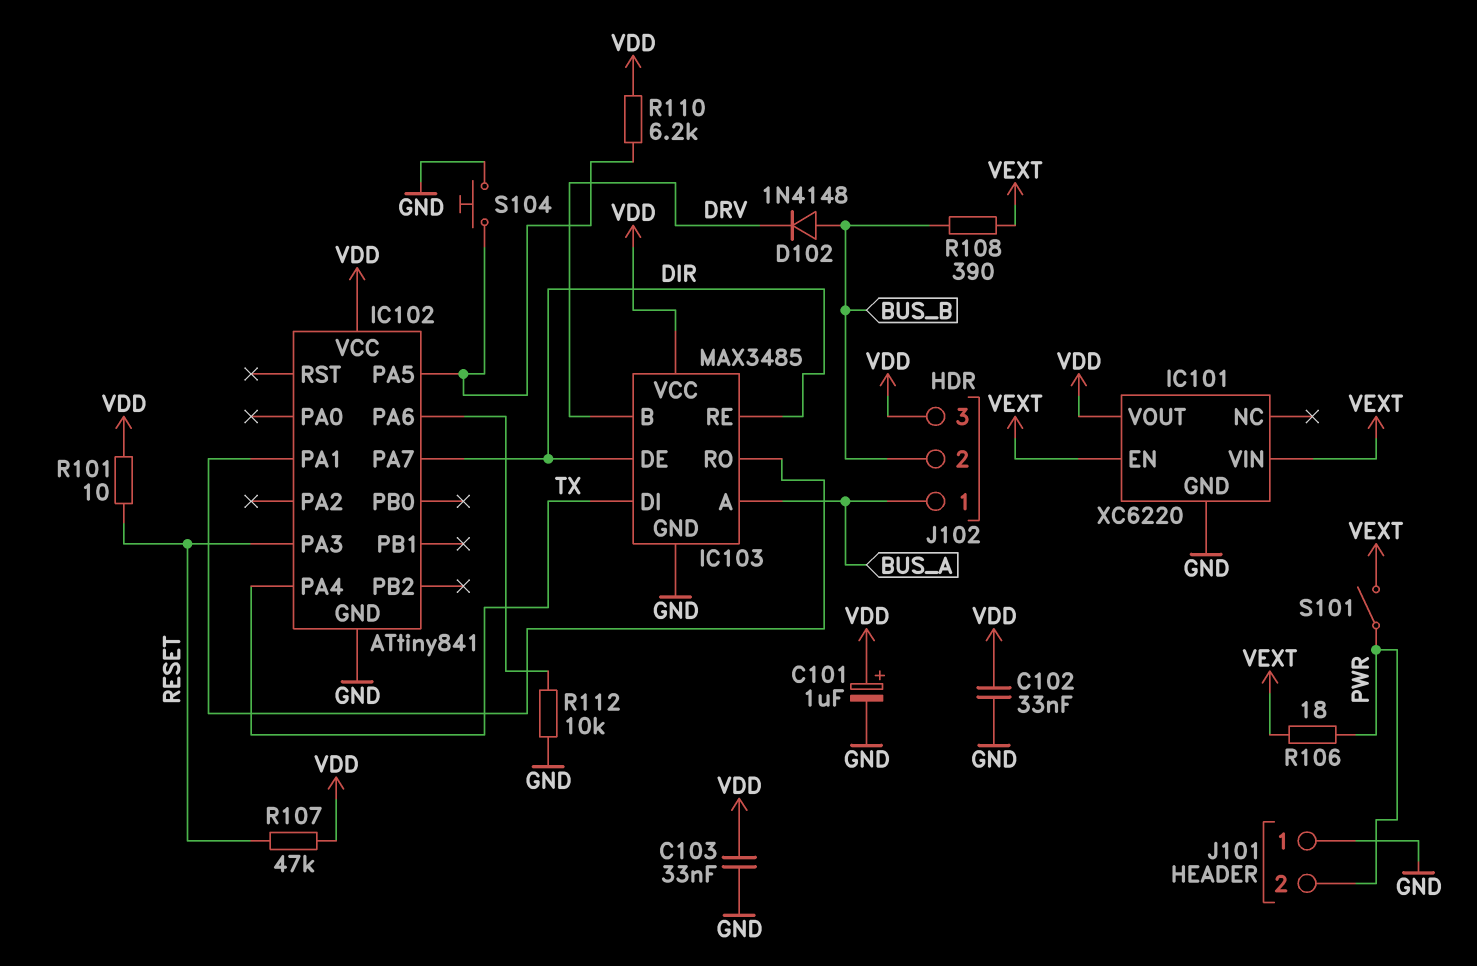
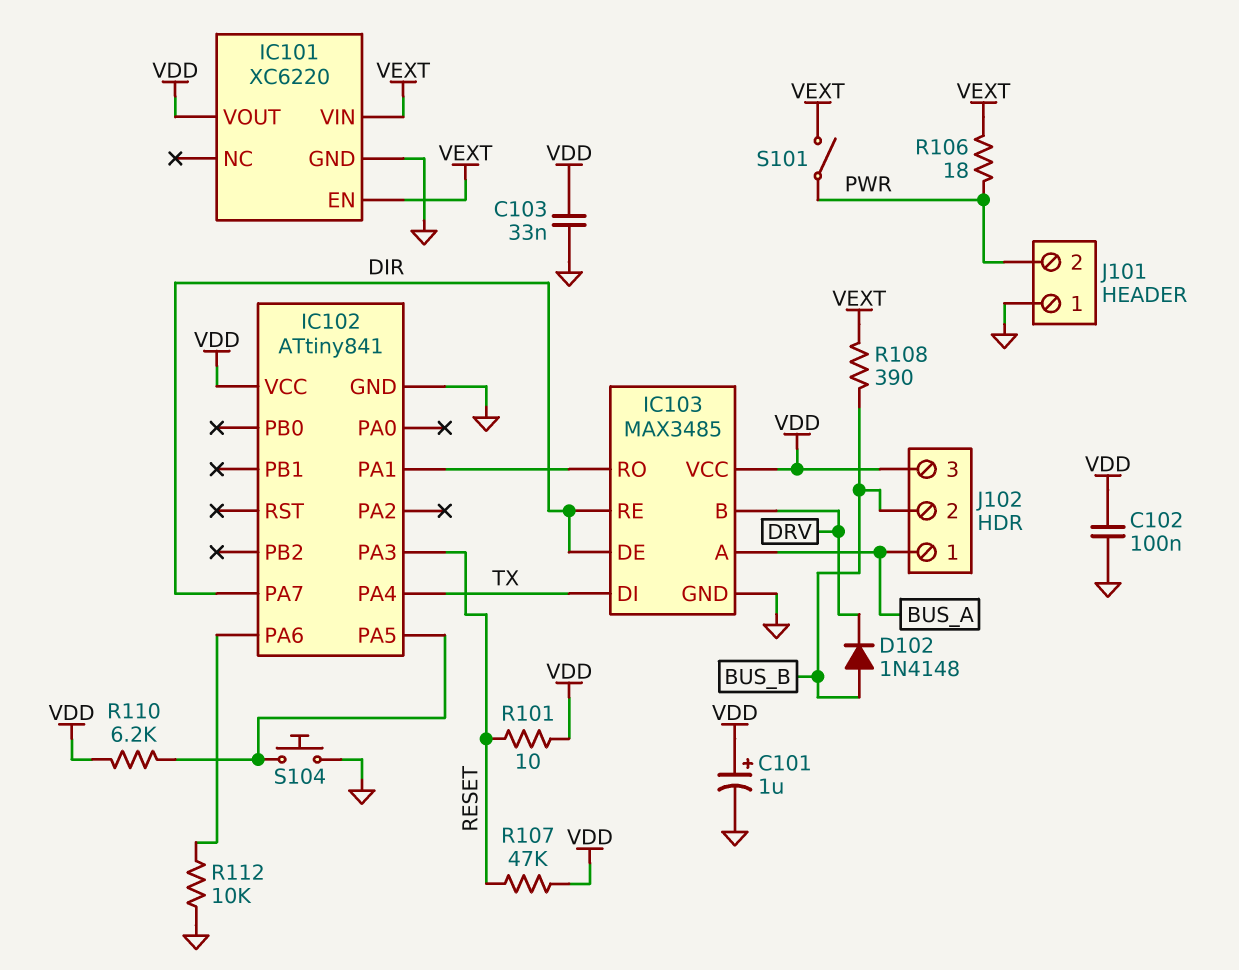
C102: 33nF (GND, VDD) -> 100nF (GND, VDD)

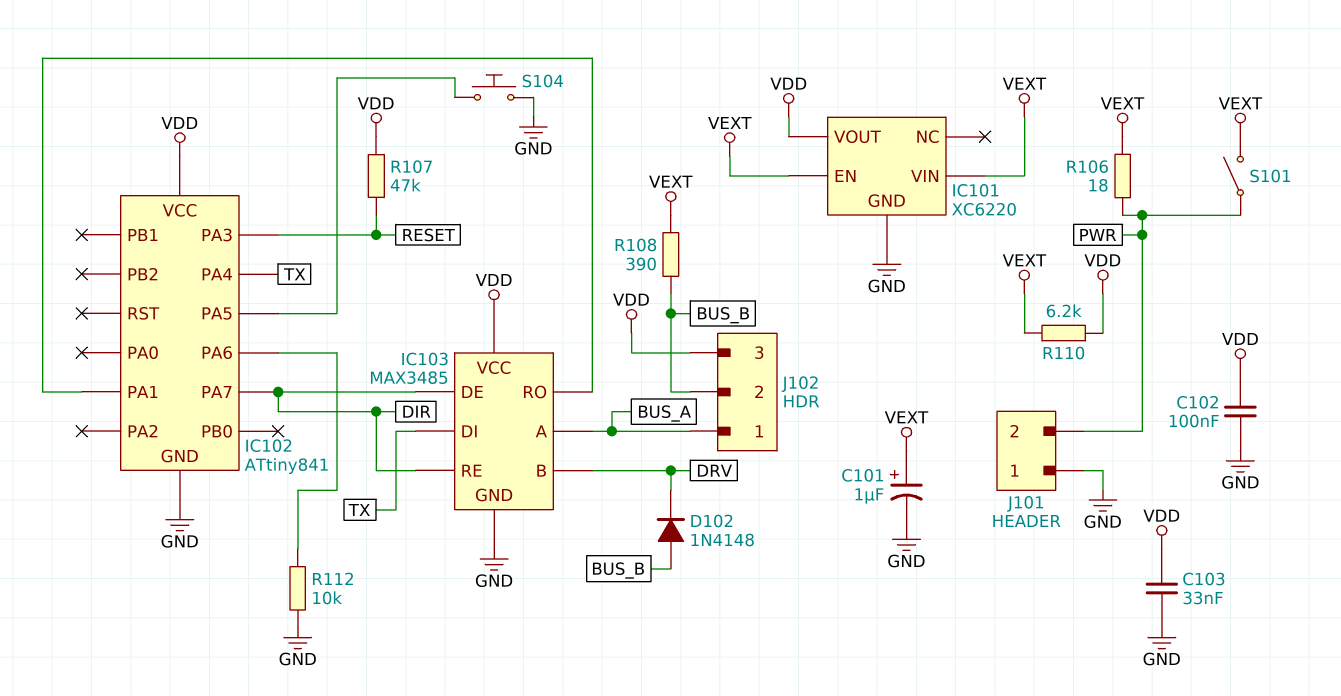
C101: 1uF (plus VDD, minus GND) -> 1uF (plus VEXT, minus GND)
R101: 10 (RESET, VDD) -> none
R110: 6.2k (IC102/PA5, VDD) -> 6.2k (VDD, VEXT)

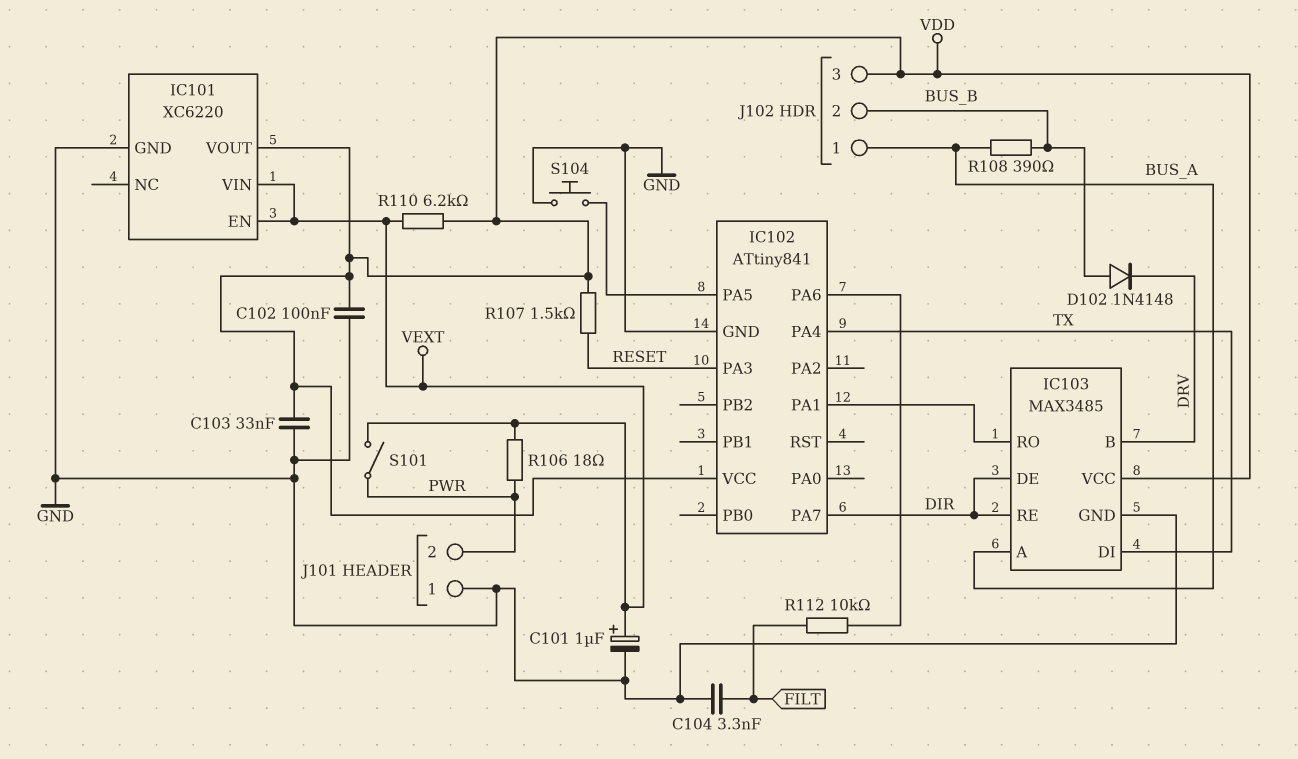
C104: none -> 3.3nF (FILT, GND)
R107: 47k (RESET, VDD) -> 1.5k (RESET, VDD)
R108: 390 (BUS_B, VEXT) -> 390 (BUS_A, BUS_B)
R112: 10k (GND, IC102/PA6) -> 10k (FILT, IC102/PA6)

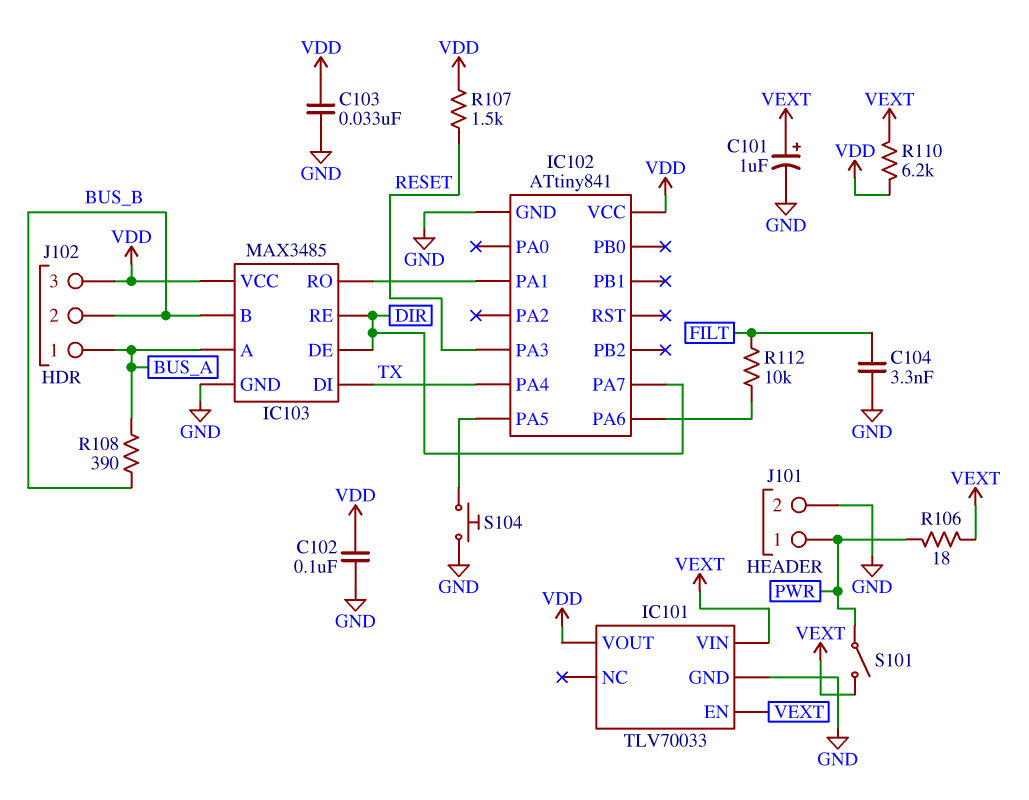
D102: diode 1N4148 (A BUS_B, K DRV) -> none
IC101: XC6220 -> TLV70033
IC103 pin B: DRV -> BUS_B
J101 pin 1: GND -> PWR
J101 pin 2: PWR -> GND

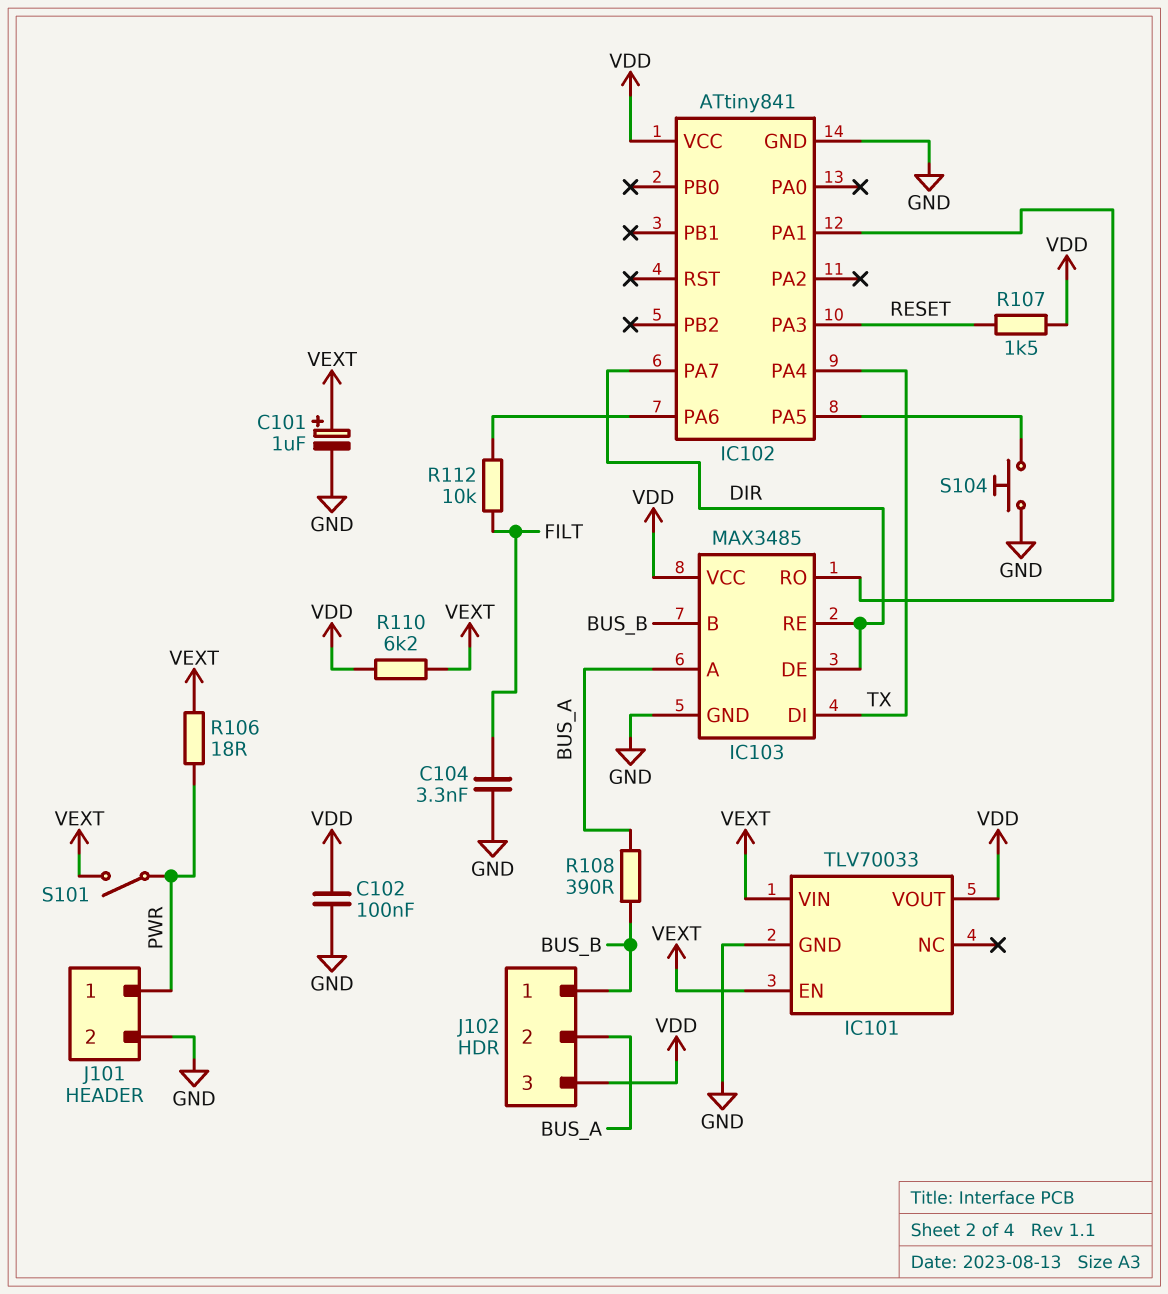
C103: 33nF (GND, VDD) -> none
J102 pin 1: BUS_A -> BUS_B
J102 pin 2: BUS_B -> BUS_A

